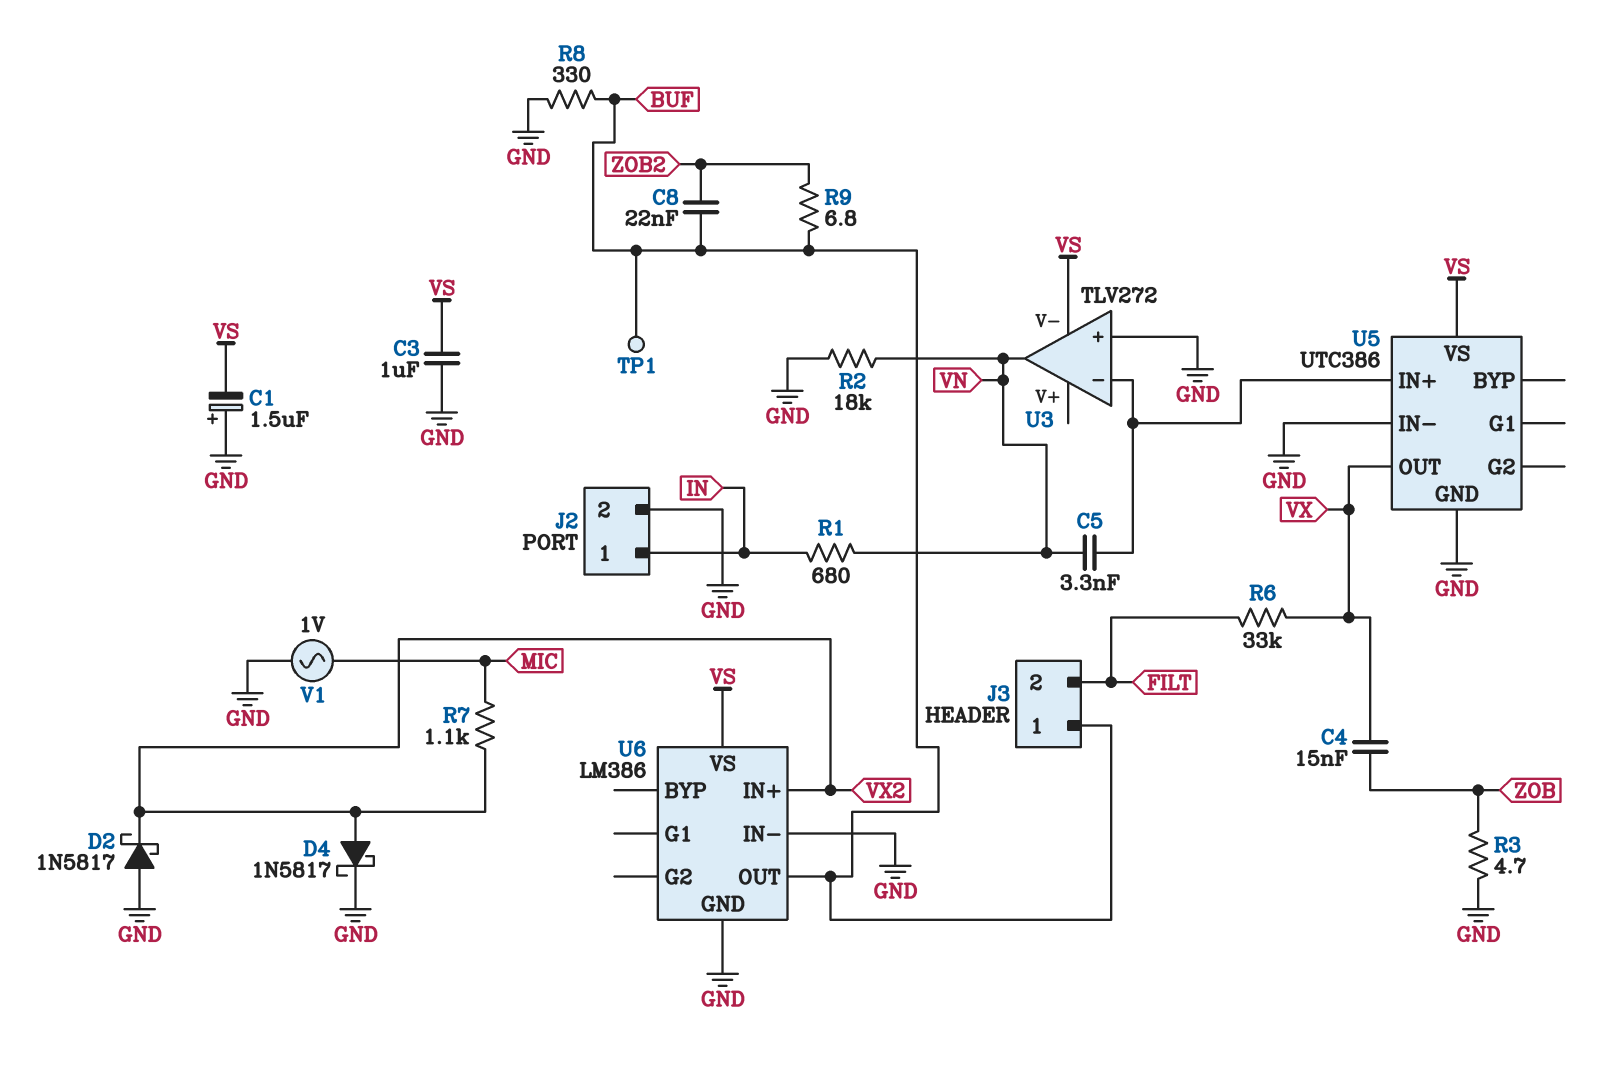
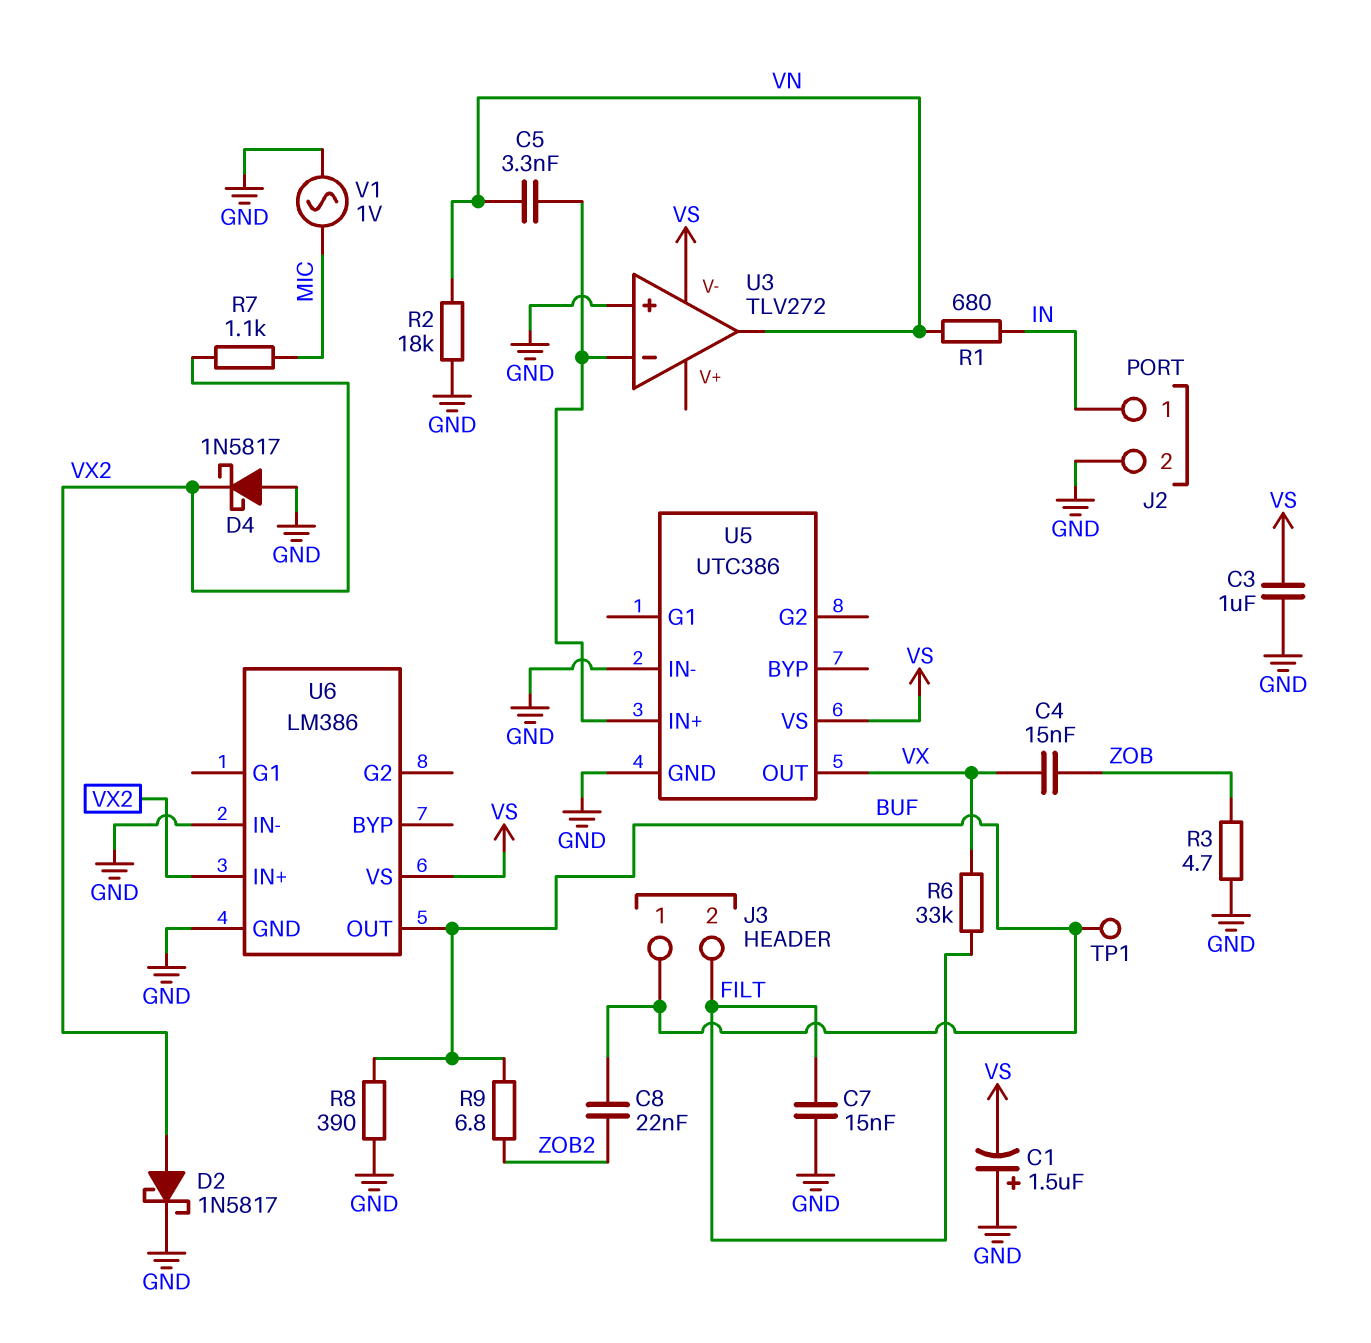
C7: none -> 15nF (FILT, GND)
D2: schottky 1N5817 (A GND, K VX2) -> schottky 1N5817 (A VX2, K GND)
D4: schottky 1N5817 (A VX2, K GND) -> schottky 1N5817 (A GND, K VX2)
R8: 330 (BUF, GND) -> 390 (BUF, GND)

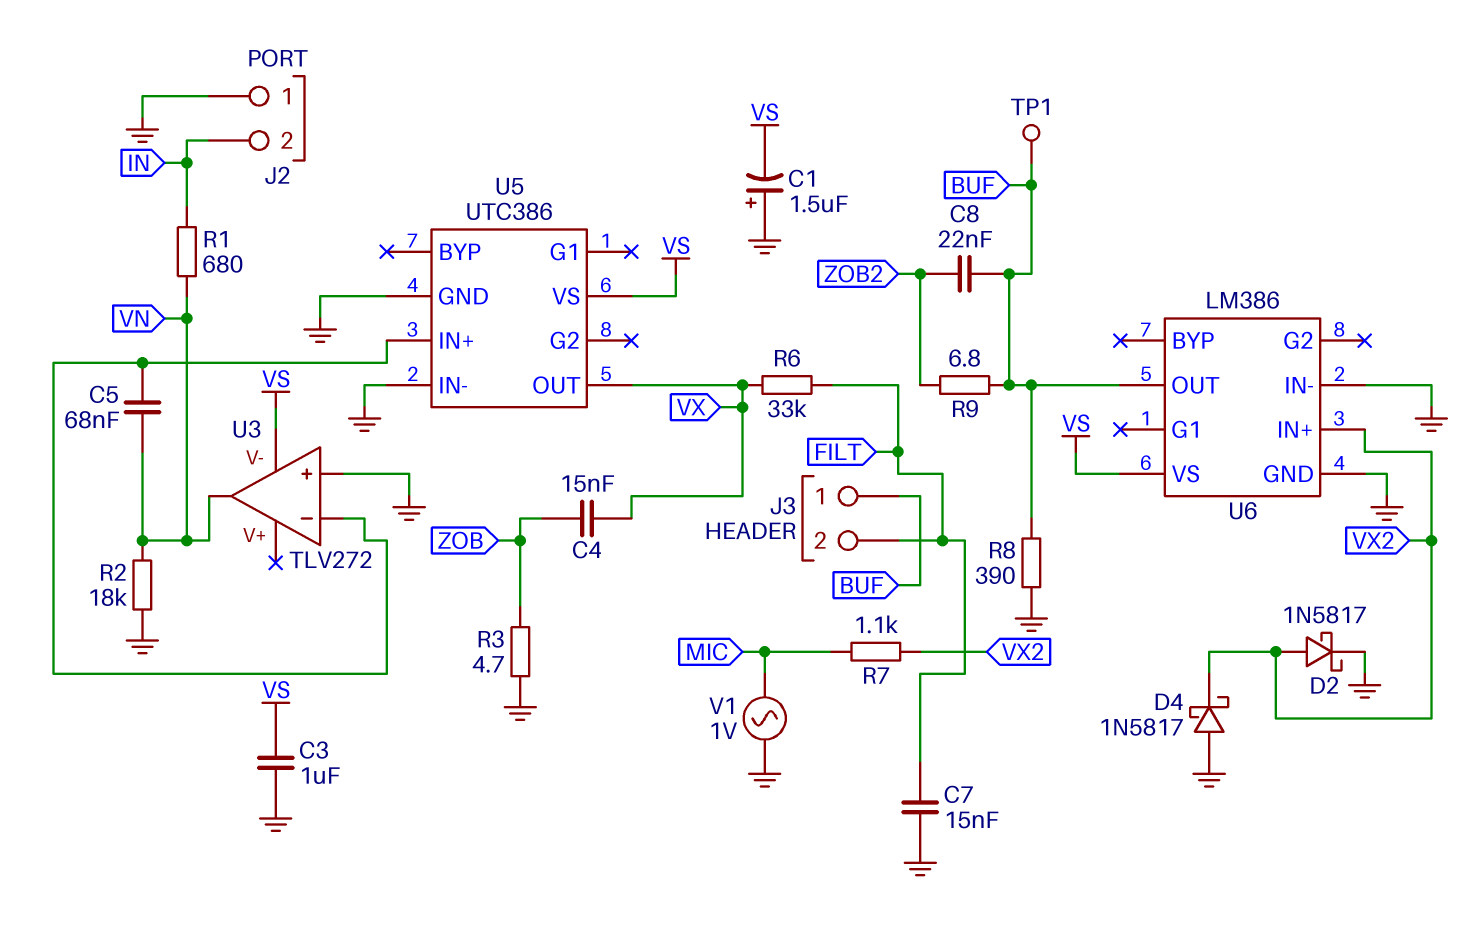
C5: 3.3nF (U3/in-, VN) -> 68nF (U3/in-, VN)
J2 pin 1: IN -> GND
J2 pin 2: GND -> IN

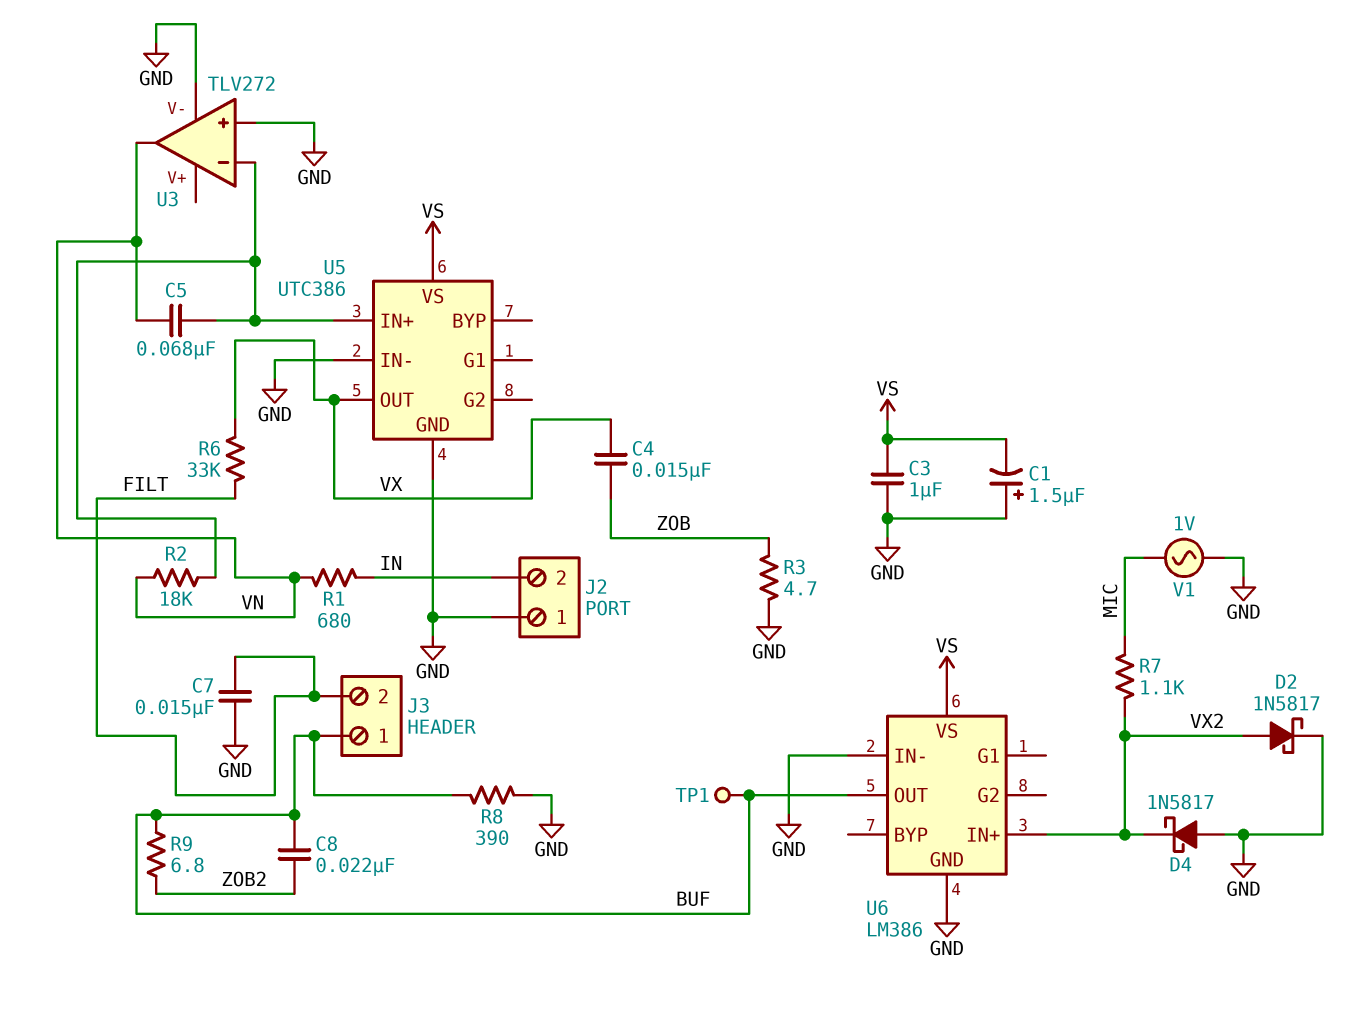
R2: 18k (GND, VN) -> 18k (U3/in-, VN)
U3 pin V-: VS -> GND

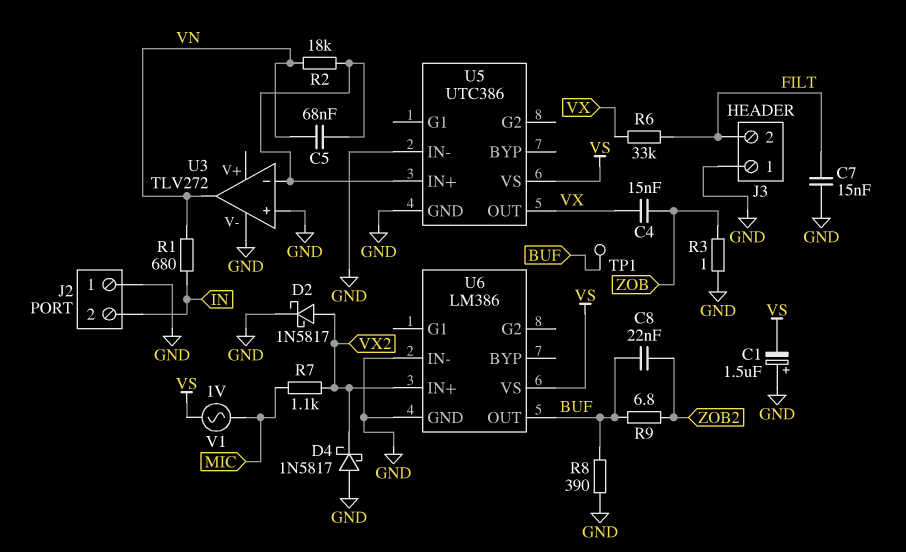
C3: 1uF (GND, VS) -> none
J3 pin 1: BUF -> GND
R3: 4.7 (GND, ZOB) -> 1 (GND, ZOB)
V1: AC 1V (GND, MIC) -> AC 1V (MIC, VS)

